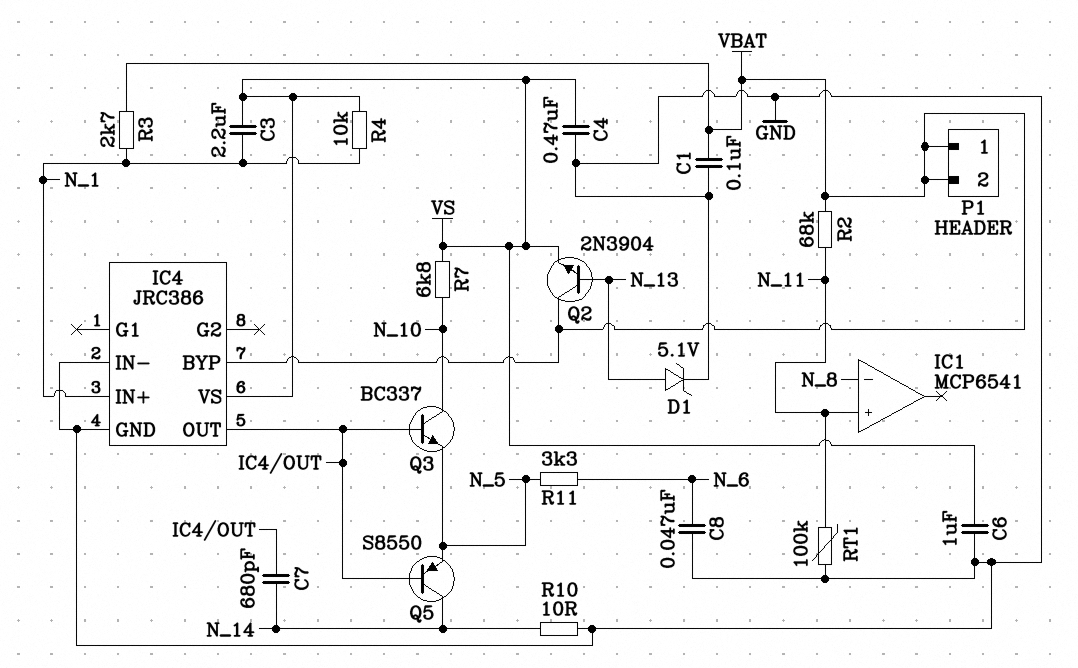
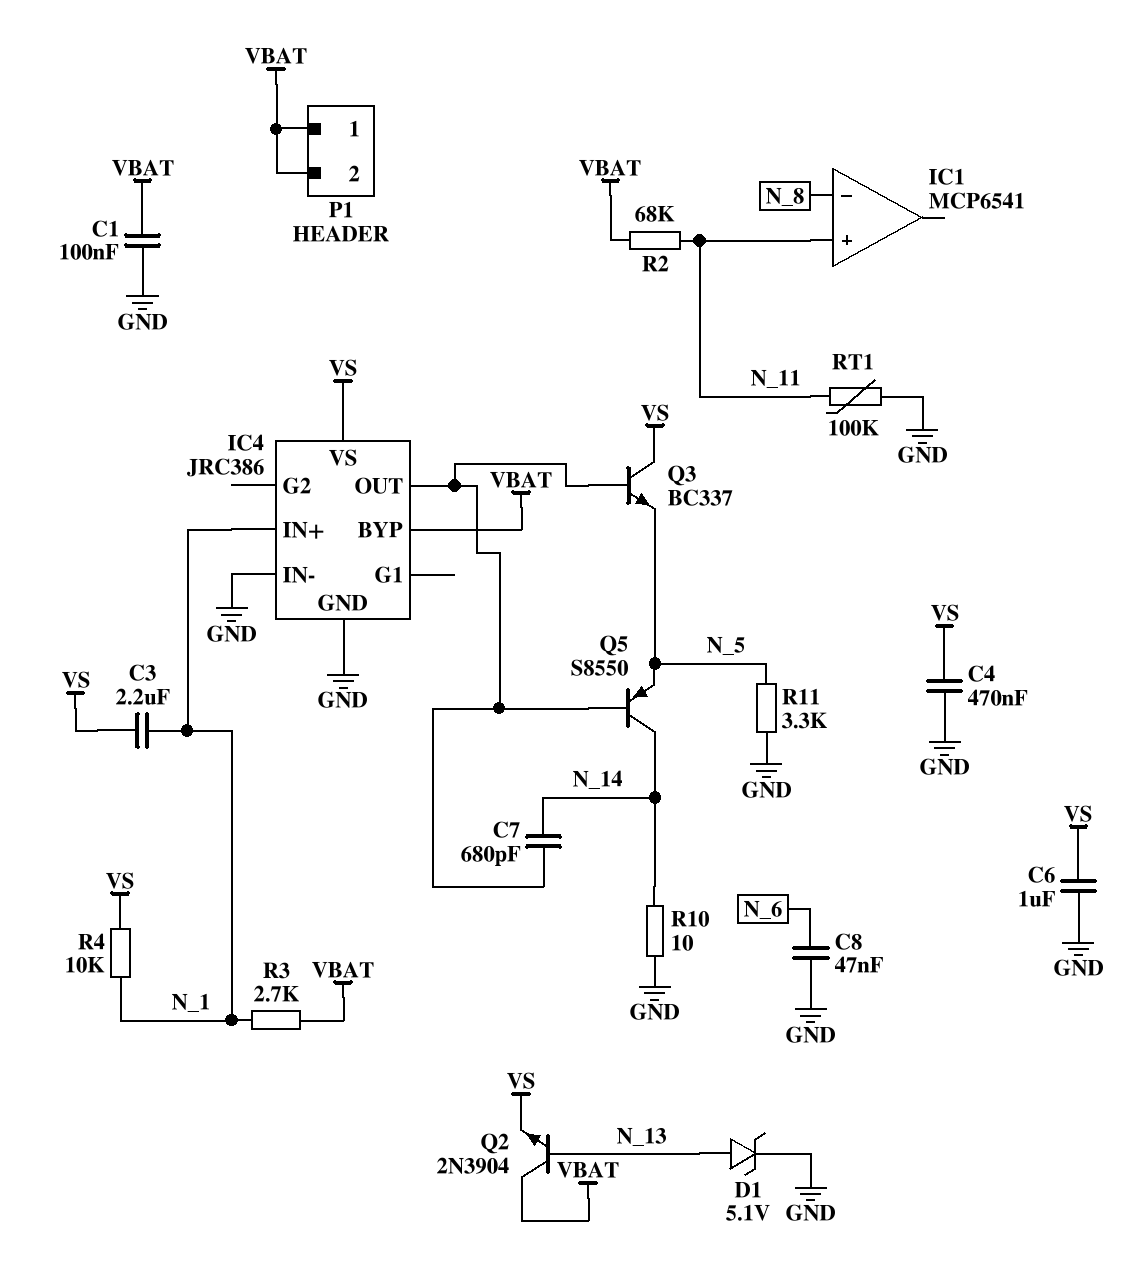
Q3: NPN BC337 (B IC4/OUT, C N_10, E N_5) -> NPN BC337 (B IC4/OUT, C VS, E N_5)
R7: 6.8k (N_10, VS) -> none
R11: 3.3k (N_5, N_6) -> 3.3k (GND, N_5)

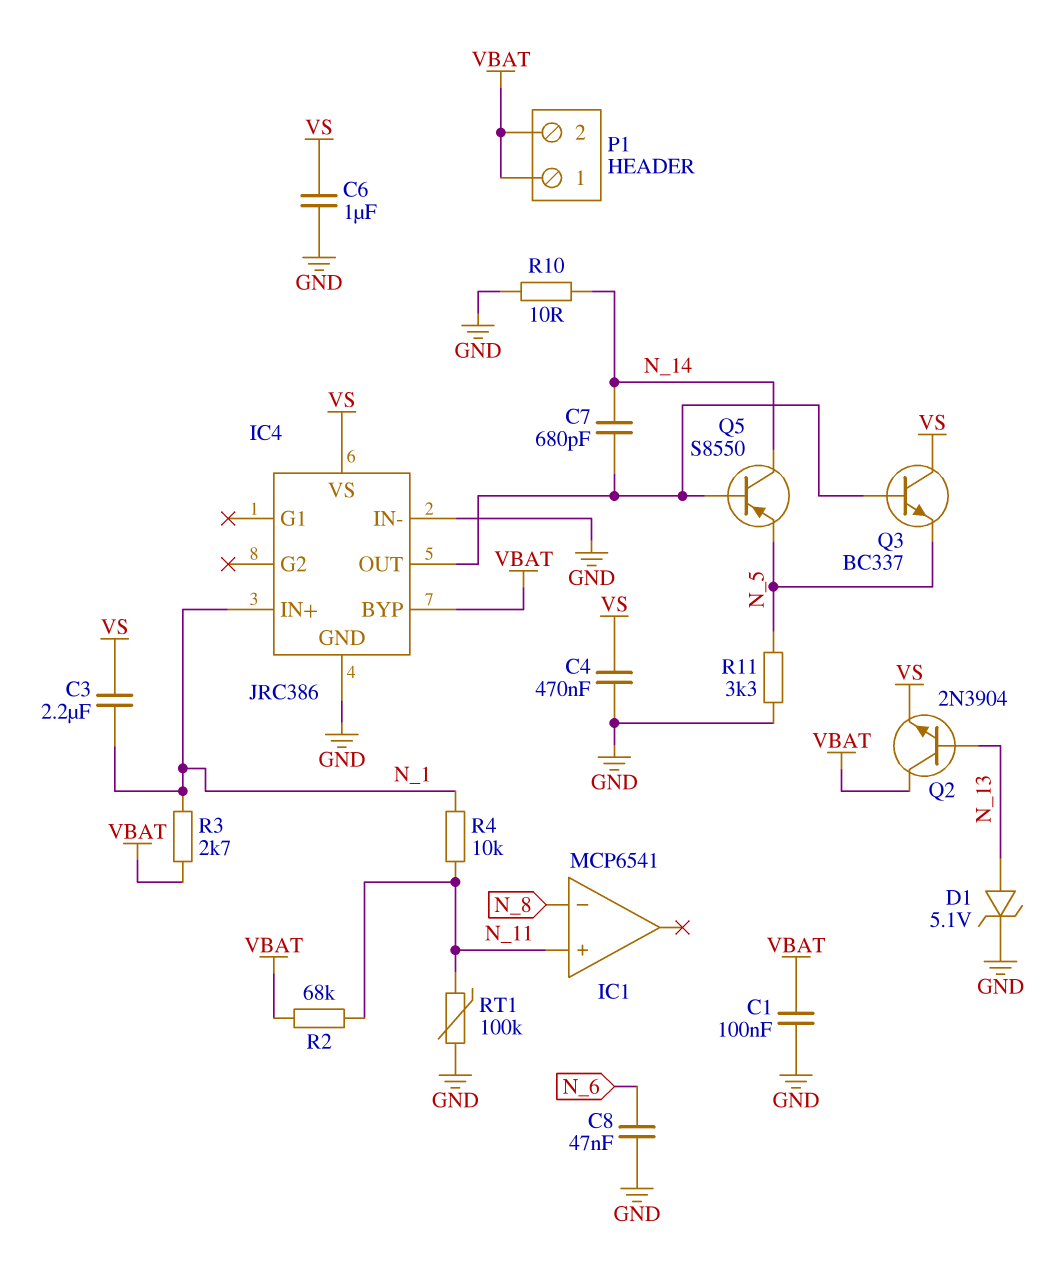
R4: 10k (N_1, VS) -> 10k (N_1, N_11)

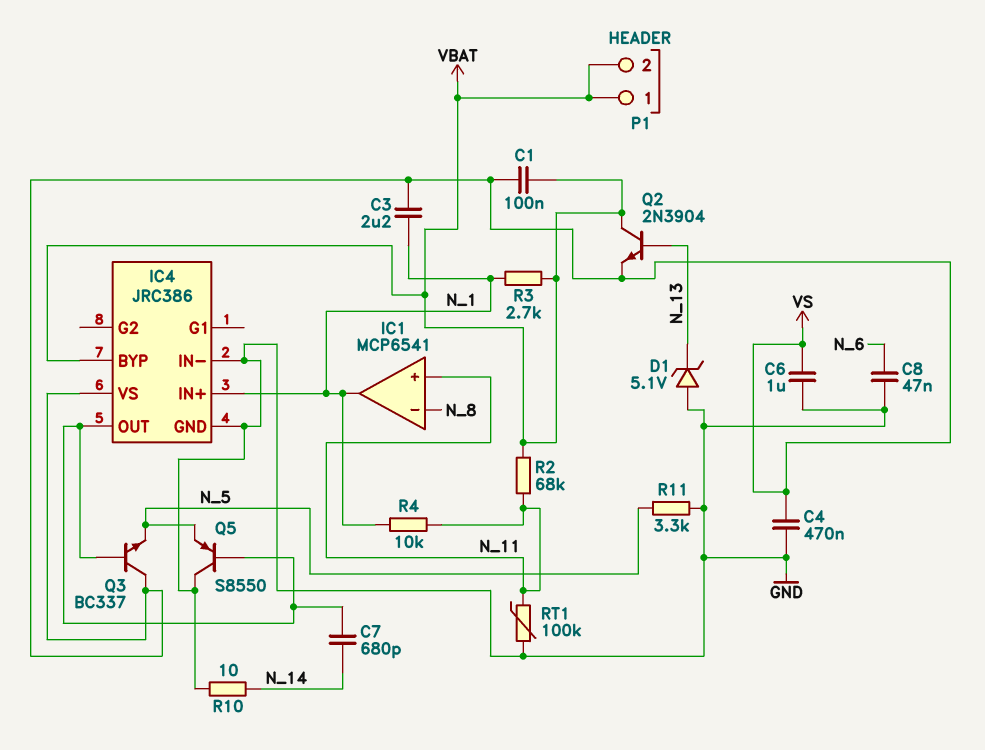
C1: 100nF (GND, VBAT) -> 100nF (VBAT, VS)
D1: zener 5.1V (A N_13, K GND) -> zener 5.1V (A GND, K N_13)
IC1 pin out: none -> N_1
Q5: PNP S8550 (B IC4/OUT, C N_14, E N_5) -> PNP S8550 (B IC4/OUT, C GND, E N_5)

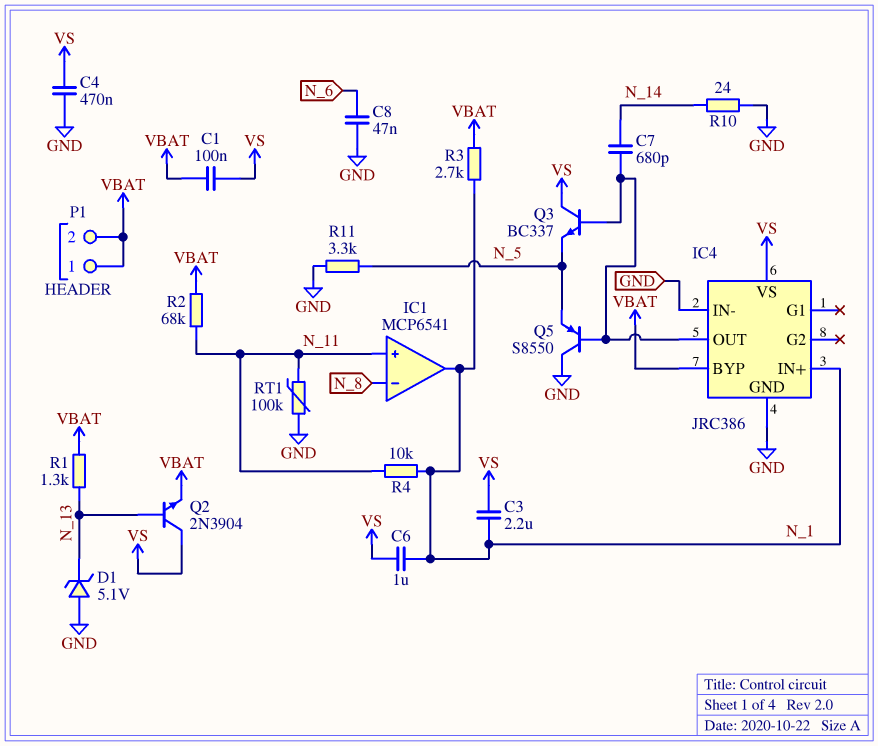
C6: 1uF (GND, VS) -> 1uF (N_1, VS)
Q2: NPN 2N3904 (B N_13, C VBAT, E VS) -> NPN 2N3904 (B N_13, C VS, E VBAT)
R1: none -> 1.3k (N_13, VBAT)
R10: 10 (GND, N_14) -> 24 (GND, N_14)

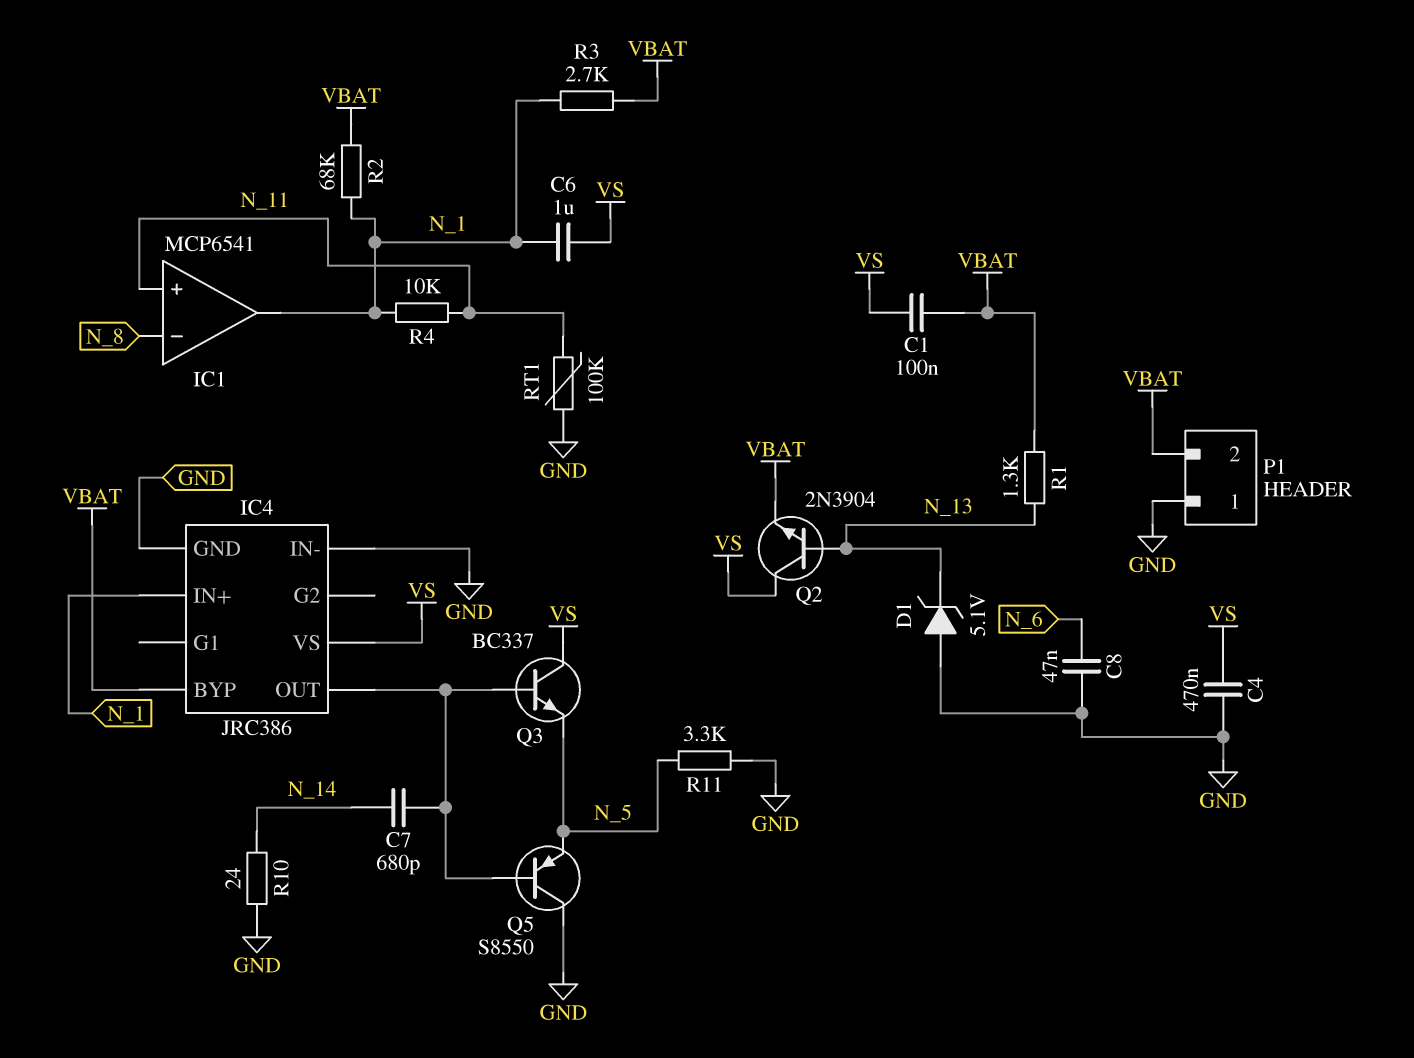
C3: 2.2uF (N_1, VS) -> none
P1 pin 1: VBAT -> GND
R2: 68k (N_11, VBAT) -> 68k (N_1, VBAT)

